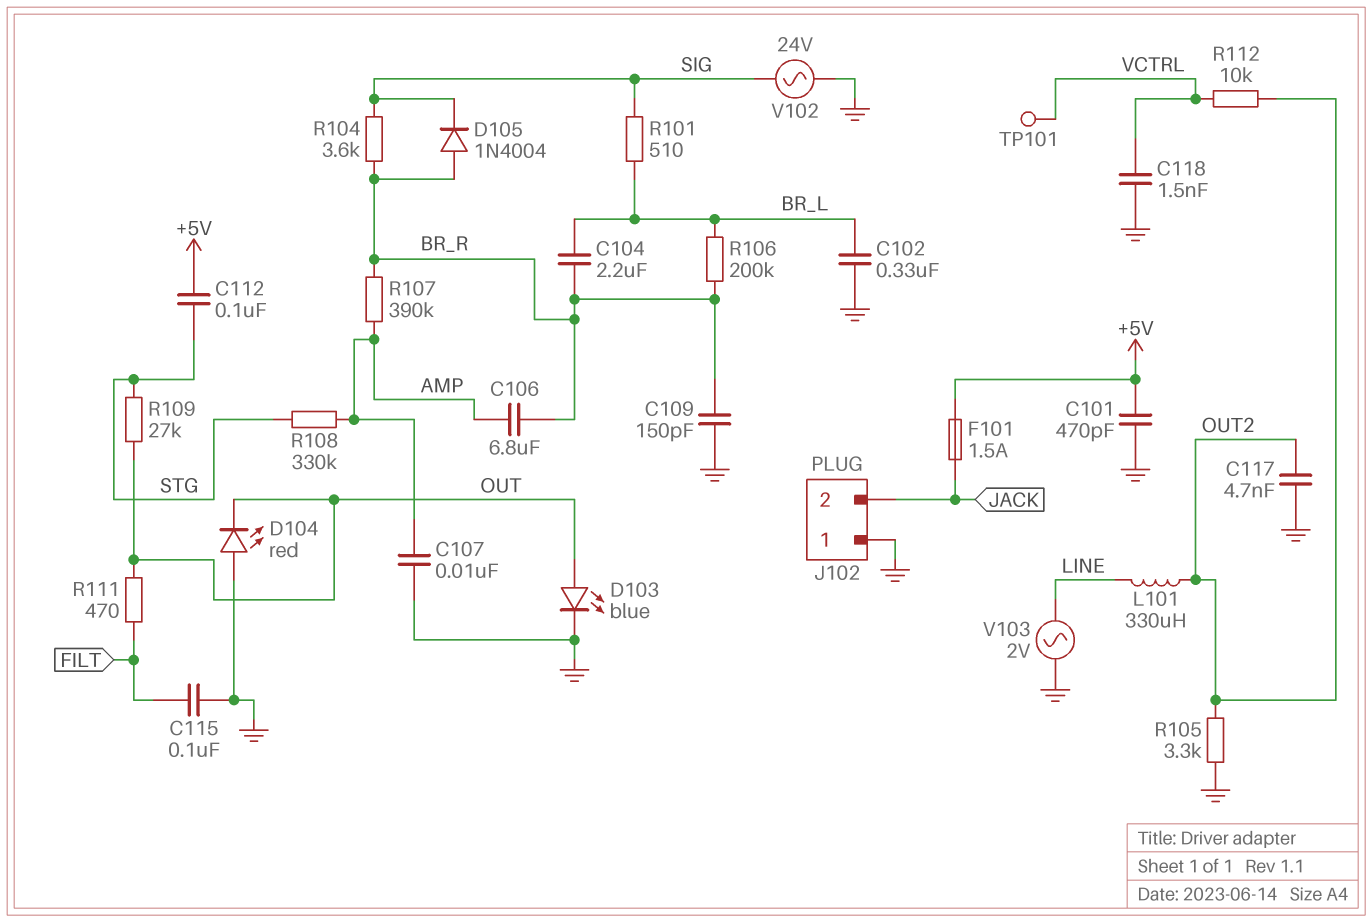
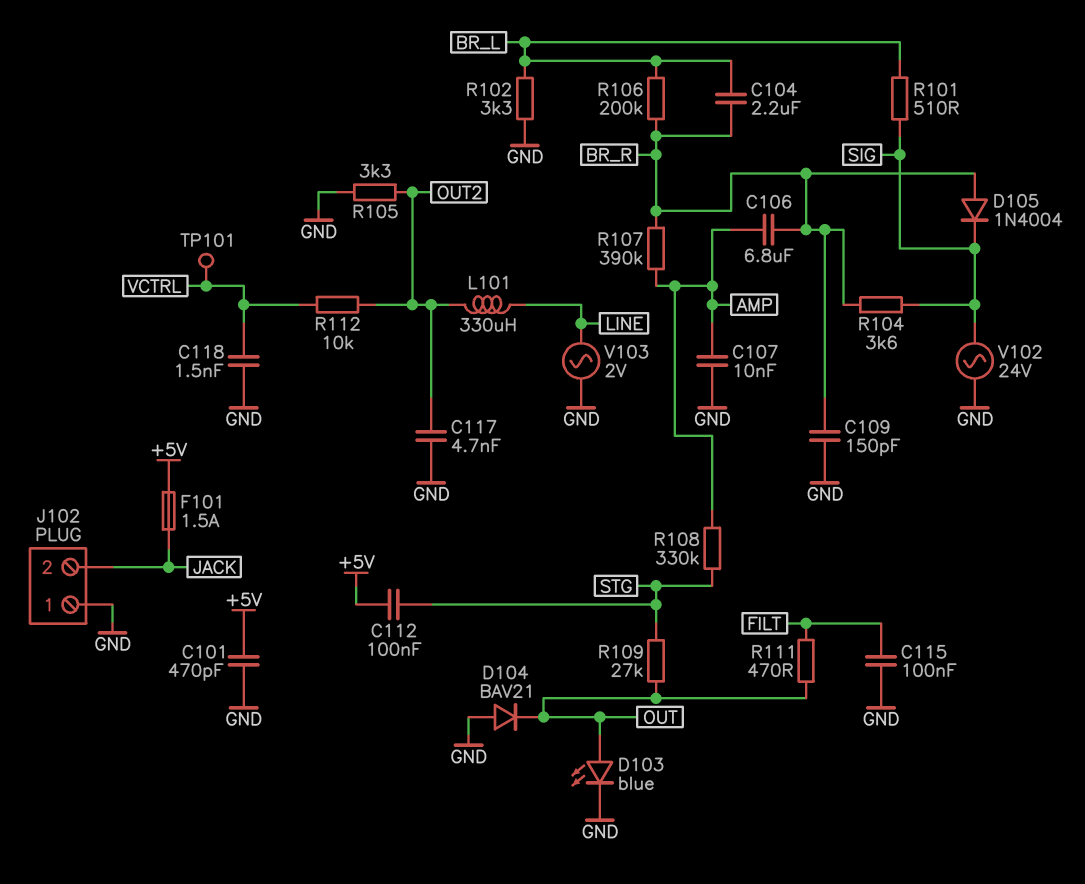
C102: 330nF (BR_L, GND) -> none
D104: LED red (A GND, K OUT) -> diode BAV21 (A GND, K OUT)
R102: none -> 3.3k (BR_L, GND)

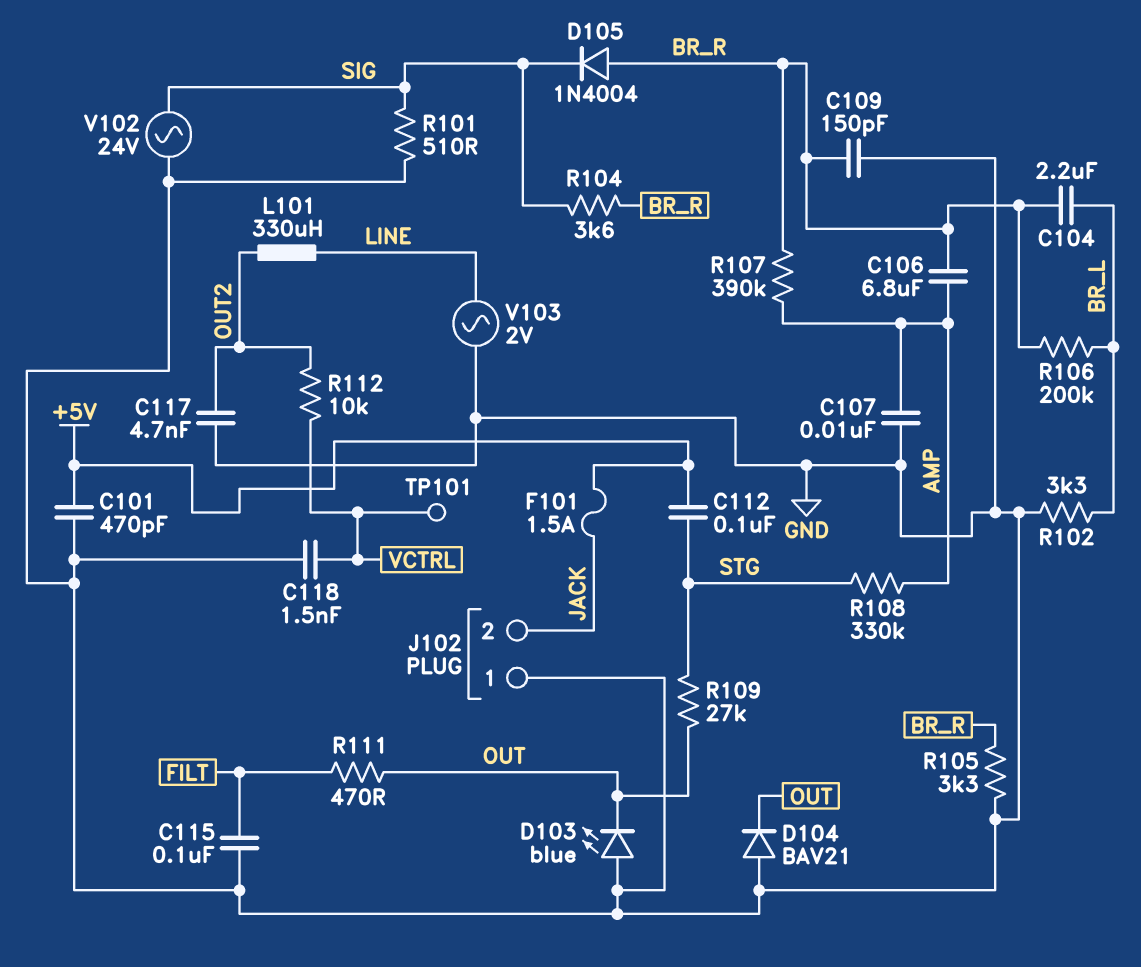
D103: LED blue (A OUT, K GND) -> LED blue (A GND, K OUT)
R101: 510 (BR_L, SIG) -> 510 (GND, SIG)
R105: 3.3k (GND, OUT2) -> 3.3k (BR_R, GND)

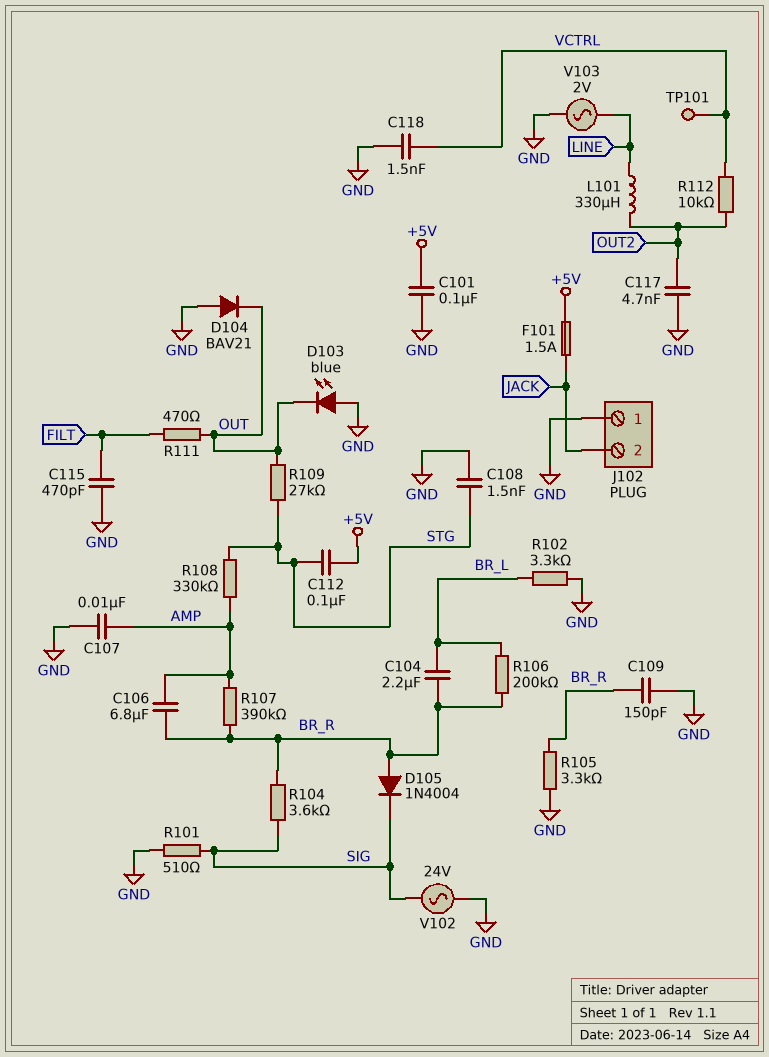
C101: 470pF (+5V, GND) -> 100nF (+5V, GND)
C108: none -> 1.5nF (GND, STG)
C115: 100nF (FILT, GND) -> 470pF (FILT, GND)

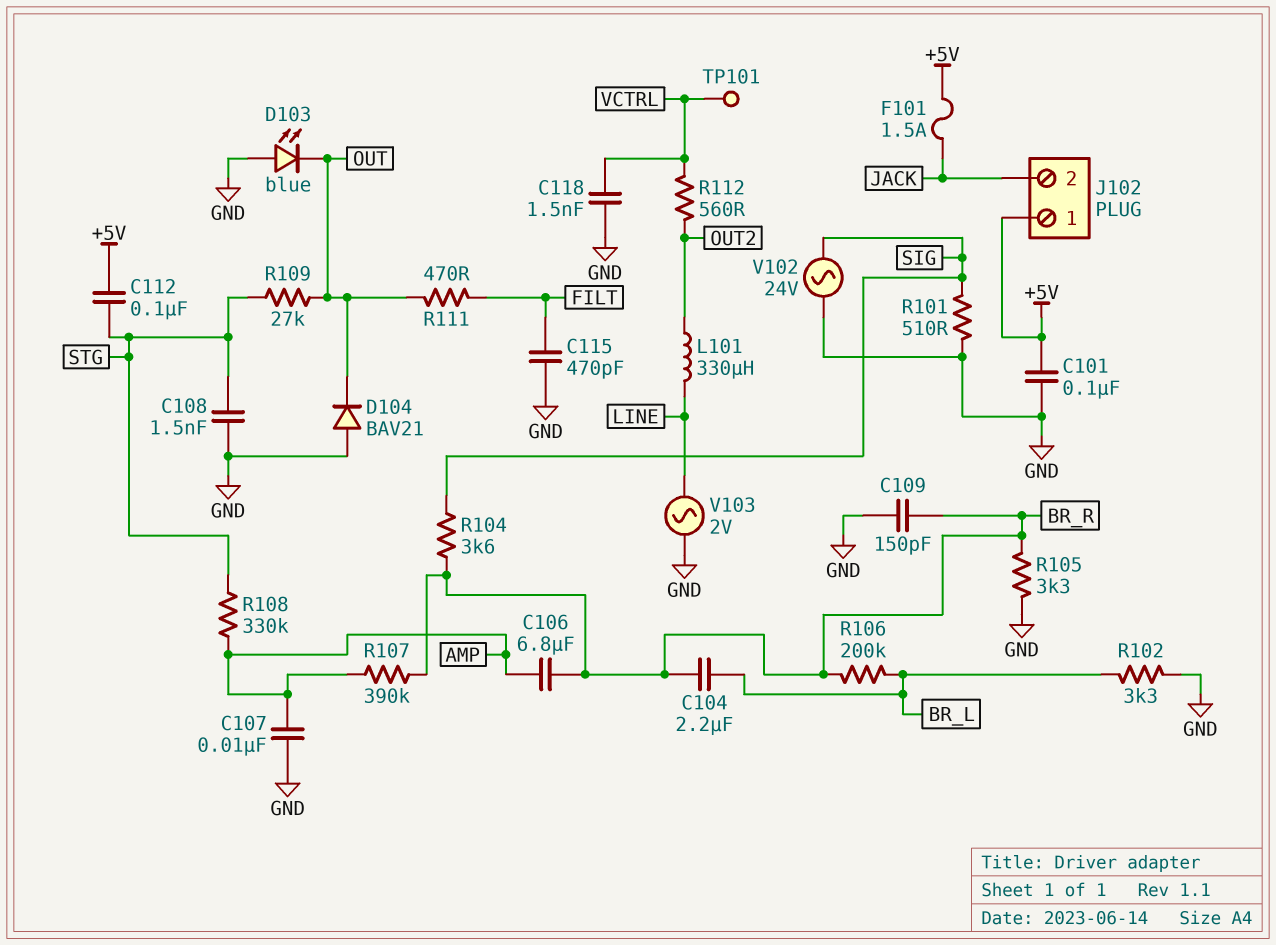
C117: 4.7nF (GND, OUT2) -> none
D105: diode 1N4004 (A BR_R, K SIG) -> none
J102 pin 1: GND -> +5V
R112: 10k (OUT2, VCTRL) -> 560 (OUT2, VCTRL)

